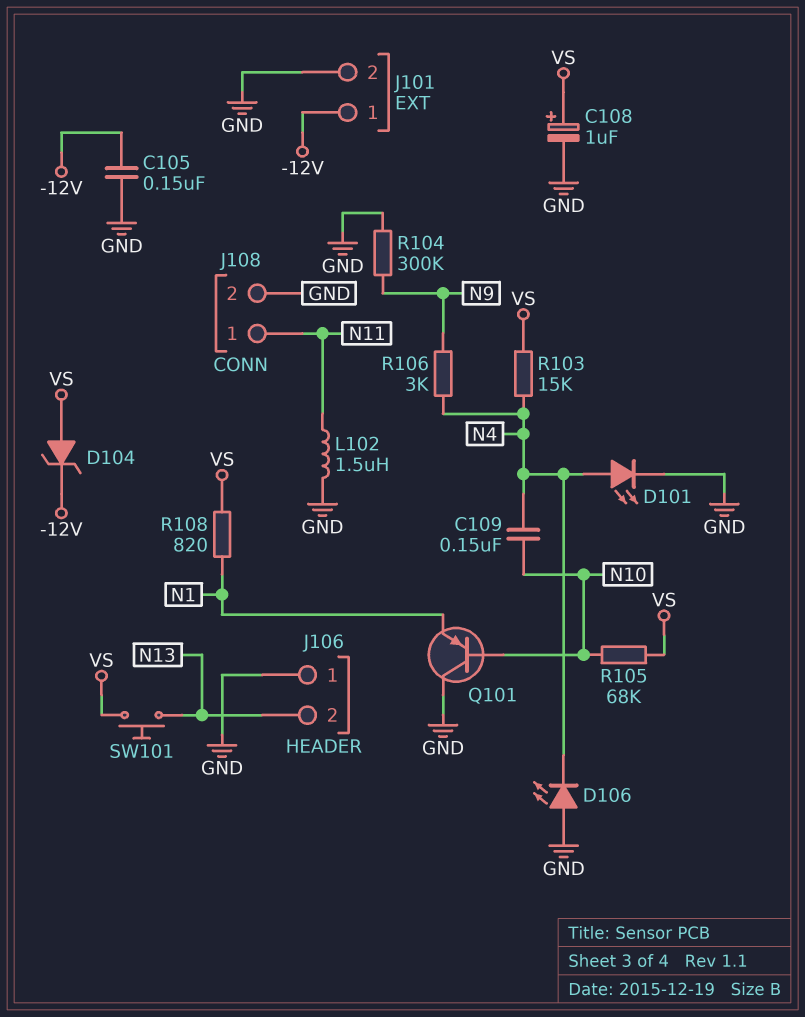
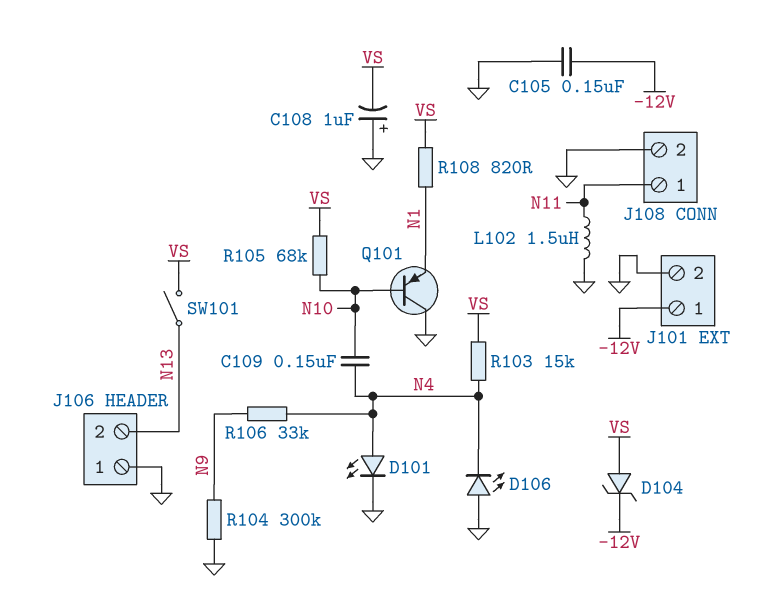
C108: 1uF (plus VS, minus GND) -> 1uF (plus GND, minus VS)
R106: 3k (N4, N9) -> 33k (N4, N9)
SW101: button (N13, VS) -> switch (N13, VS)

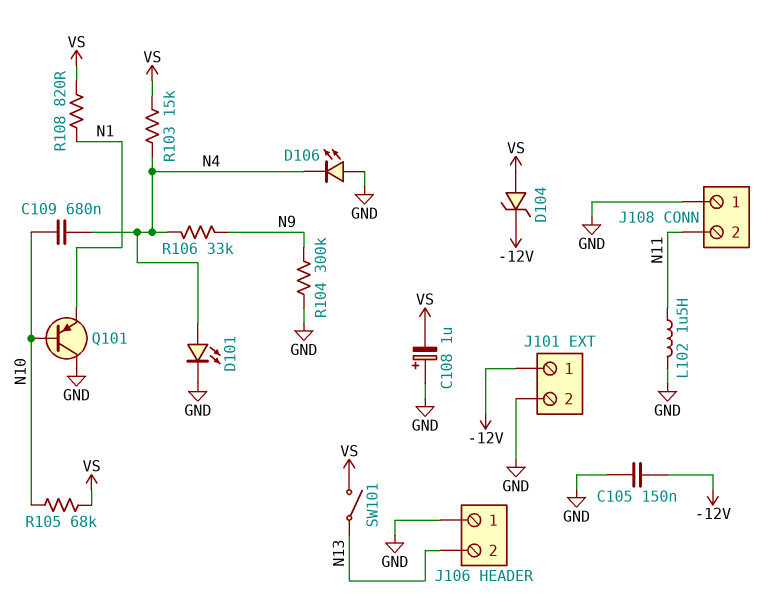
C109: 150nF (N4, N10) -> 680nF (N4, N10)
J108 pin 1: N11 -> GND
J108 pin 2: GND -> N11

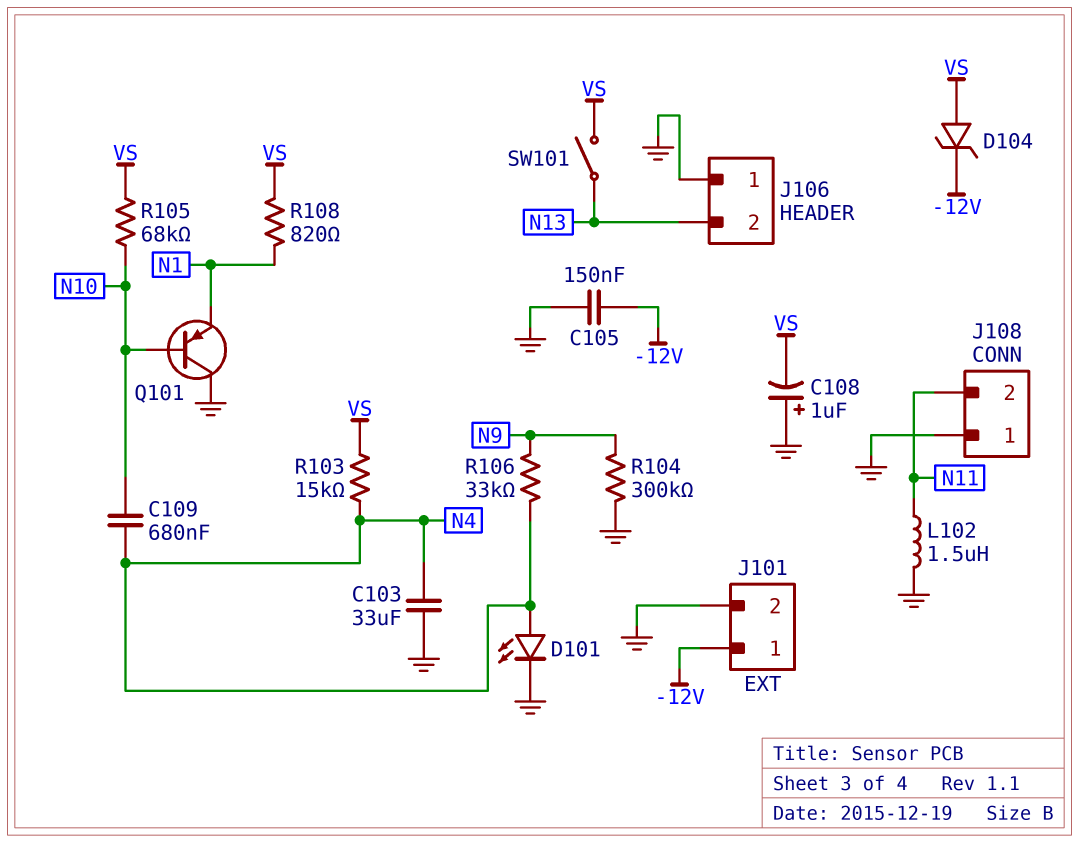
C103: none -> 33uF (GND, N4)
D106: LED (A GND, K N4) -> none

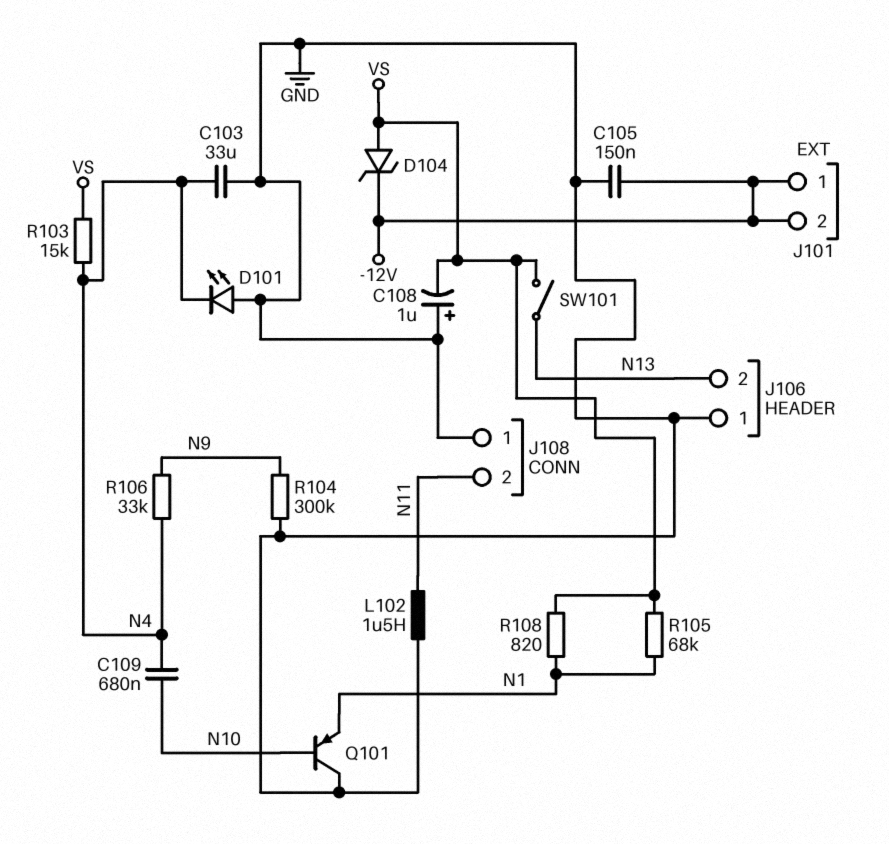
D101: LED (A N4, K GND) -> LED (A GND, K N4)
J101 pin 2: GND -> -12V
R105: 68k (N10, VS) -> 68k (N1, VS)

